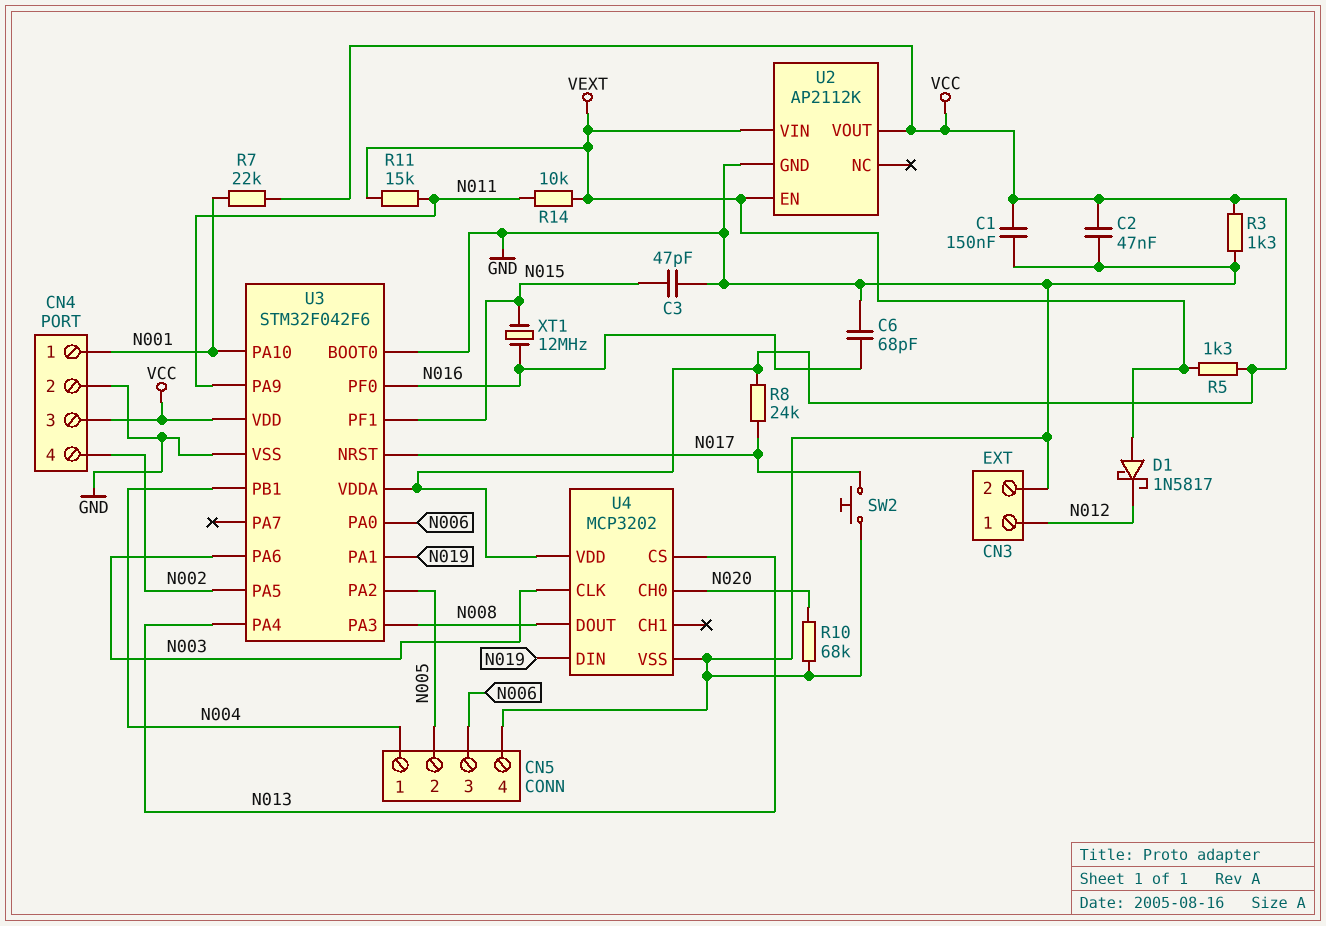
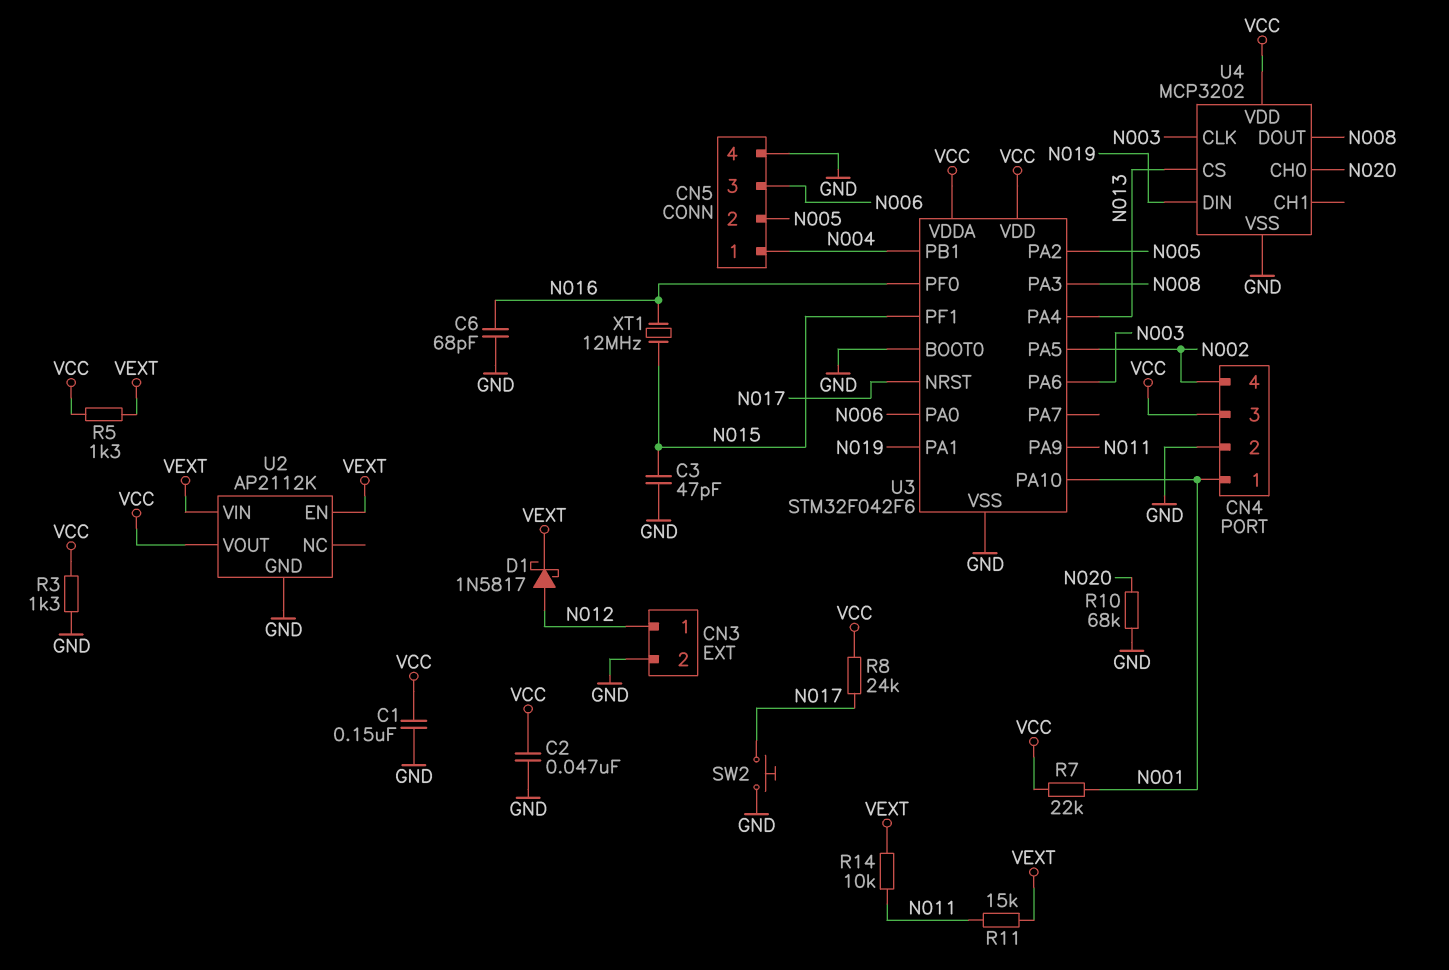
D1: schottky 1N5817 (A VEXT, K N012) -> schottky 1N5817 (A N012, K VEXT)

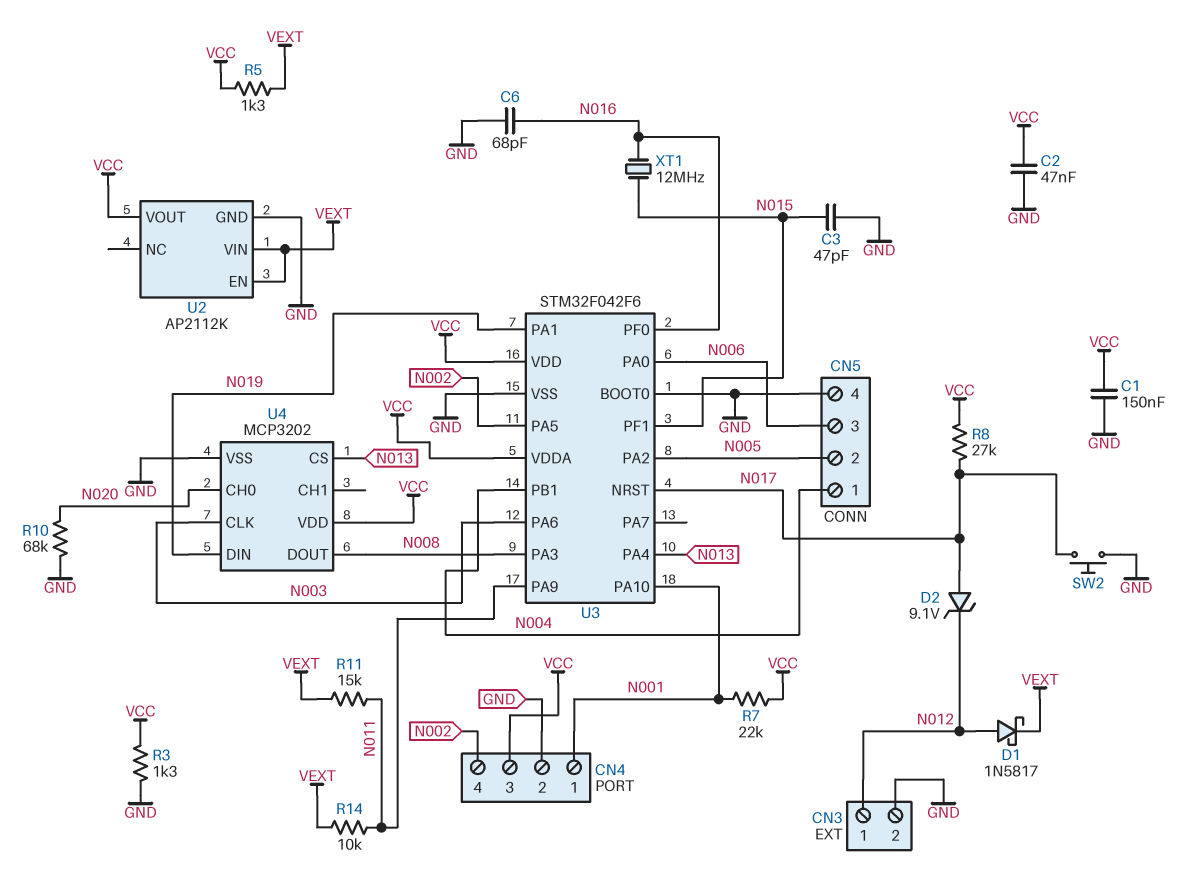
D2: none -> zener 9.1V (A N017, K N012)
R8: 24k (N017, VCC) -> 27k (N017, VCC)

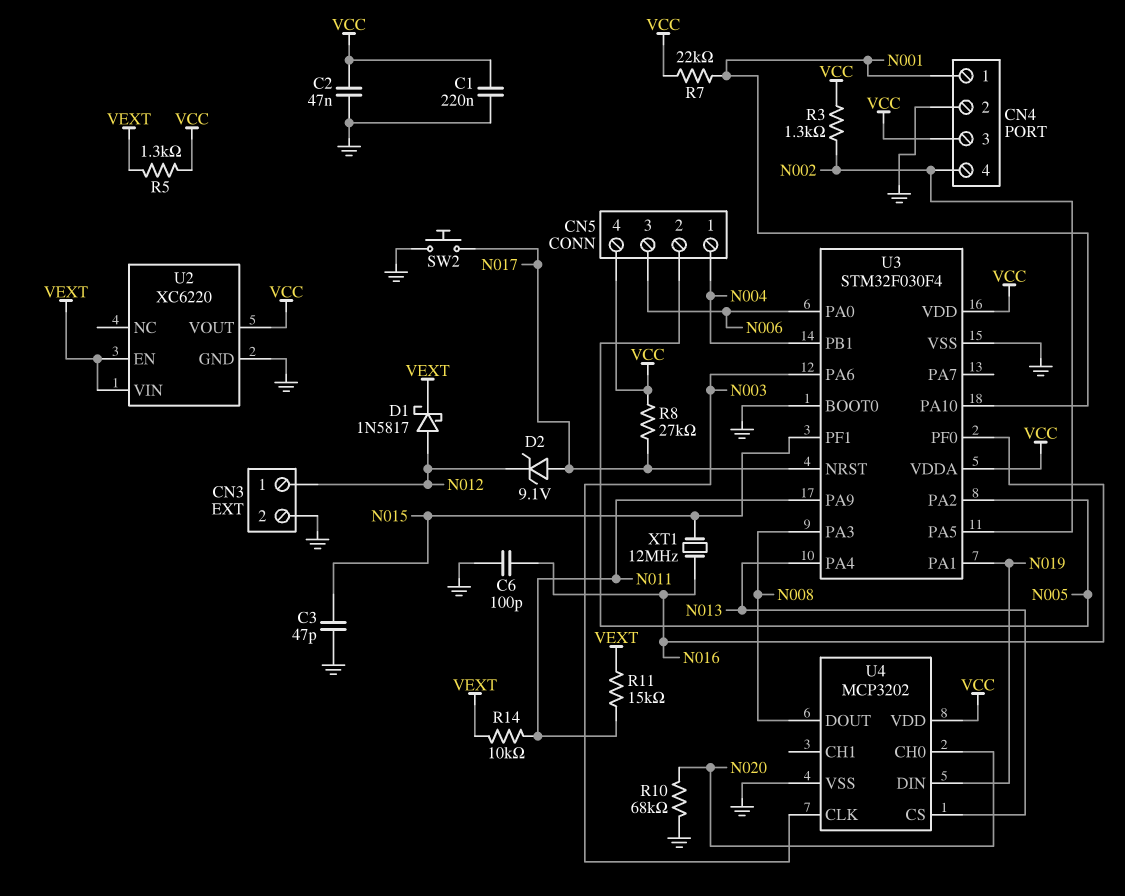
C1: 150nF (GND, VCC) -> 220nF (GND, VCC)
C6: 68pF (GND, N016) -> 100pF (GND, N016)
CN5 pin 4: GND -> VCC
R3: 1.3k (GND, VCC) -> 1.3k (N002, VCC)
U2: AP2112K -> XC6220
U3: STM32F042F6 -> STM32F030F4

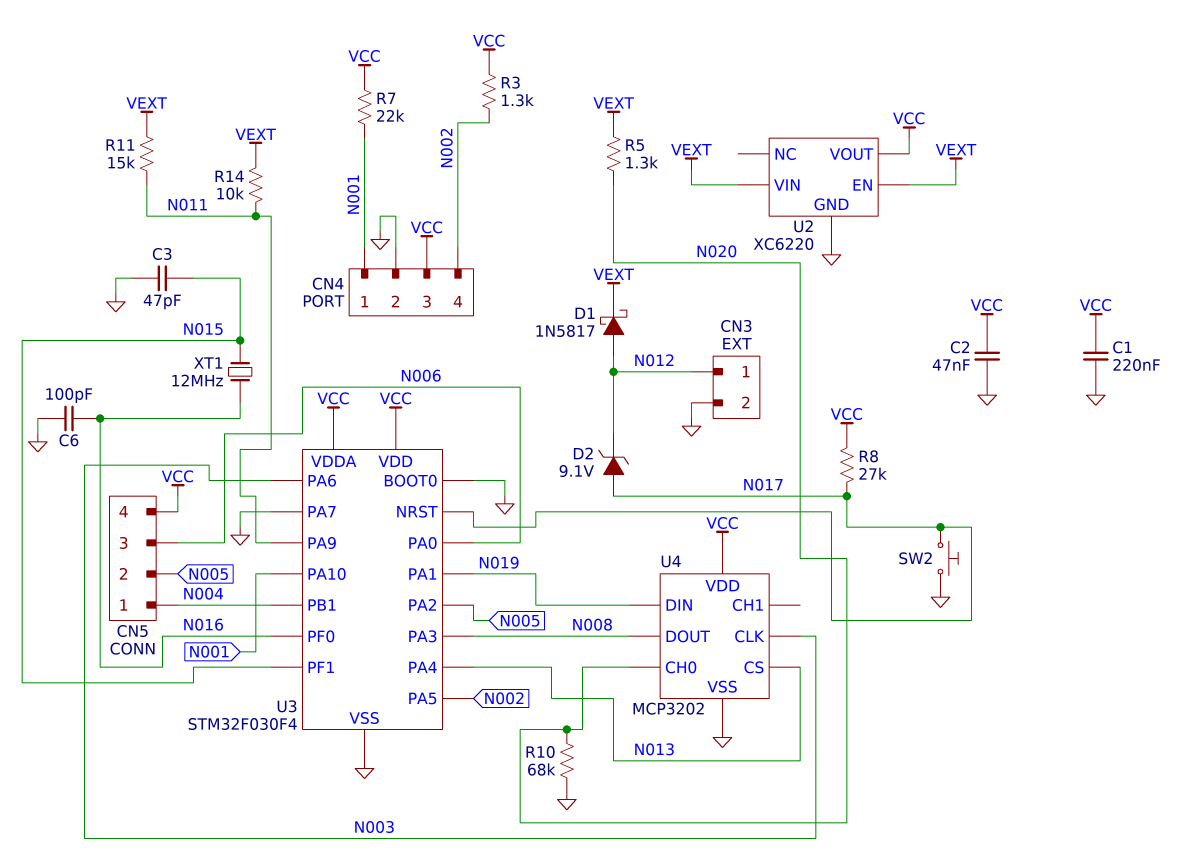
R5: 1.3k (VCC, VEXT) -> 1.3k (N020, VEXT)
U3 pin PA7: none -> GND

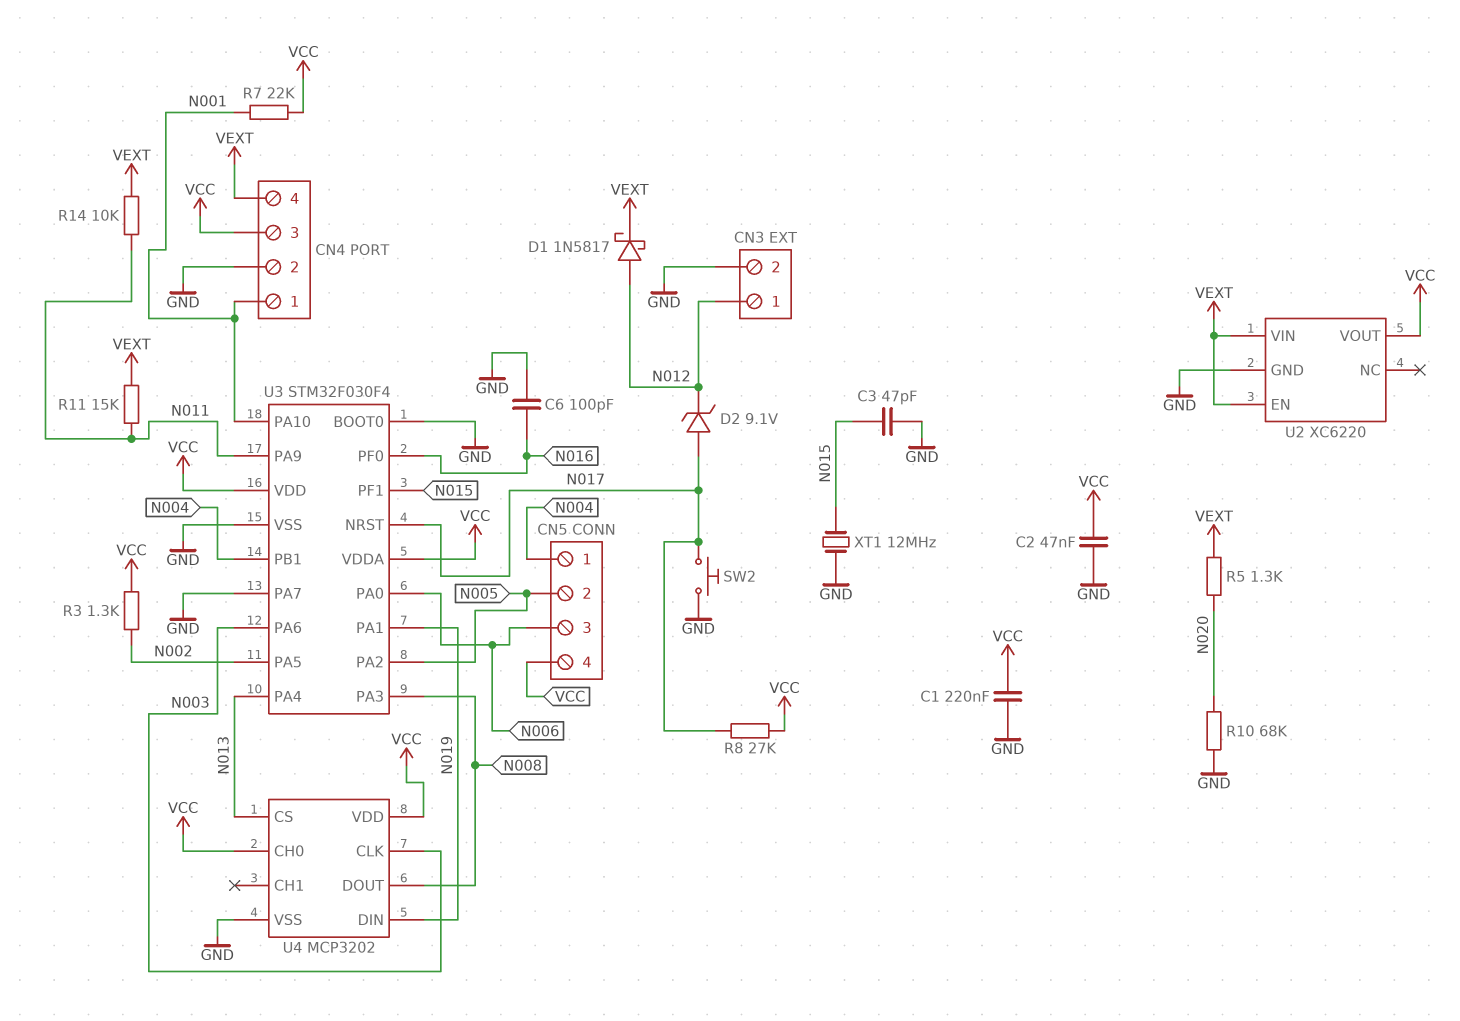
CN4 pin 4: N002 -> VEXT
U4 pin CH0: N020 -> VCC
XT1: 12MHz (N015, N016) -> 12MHz (GND, N015)

